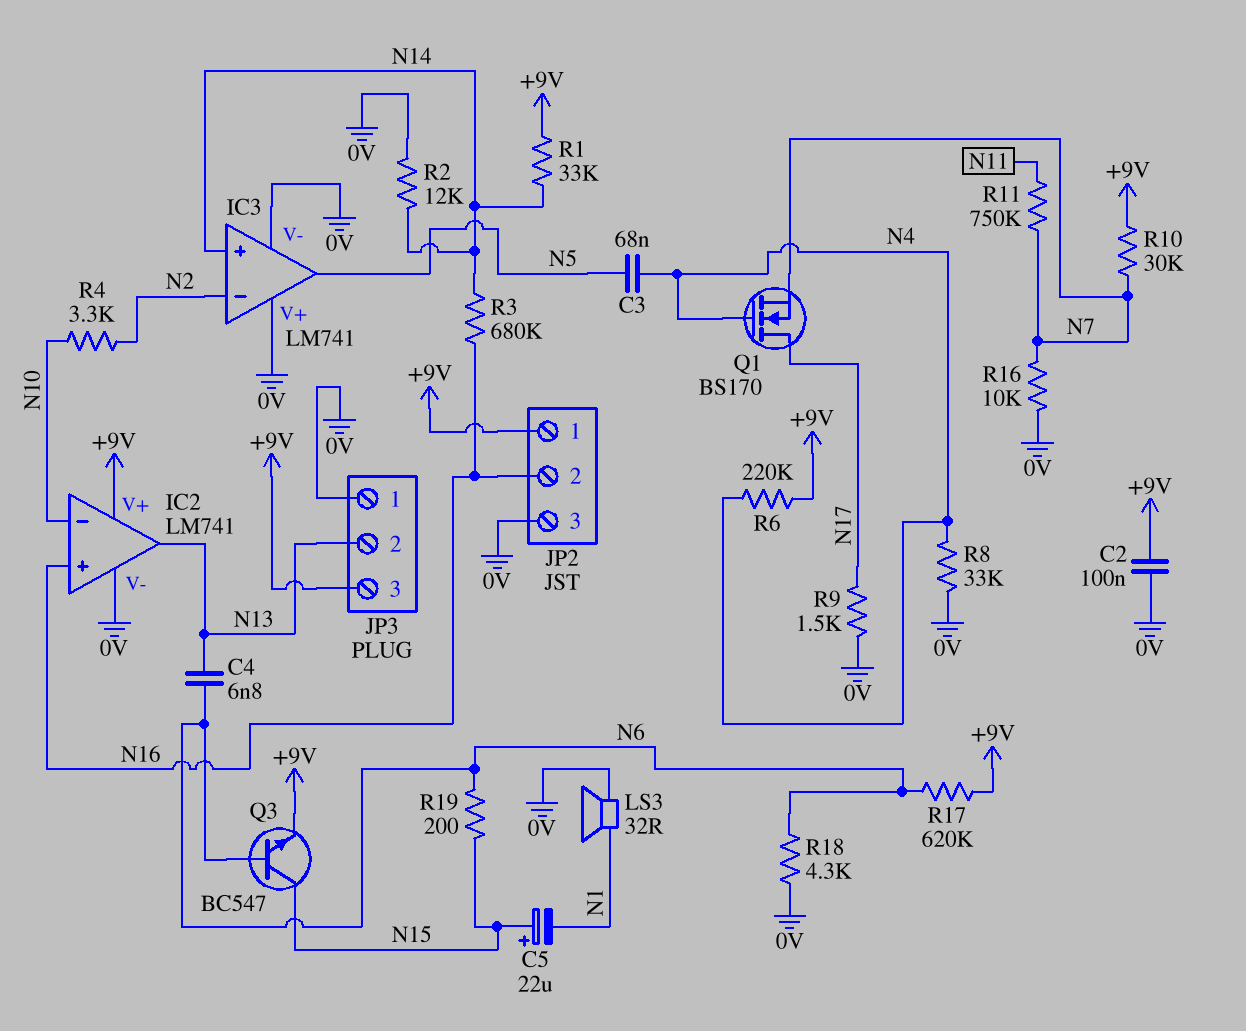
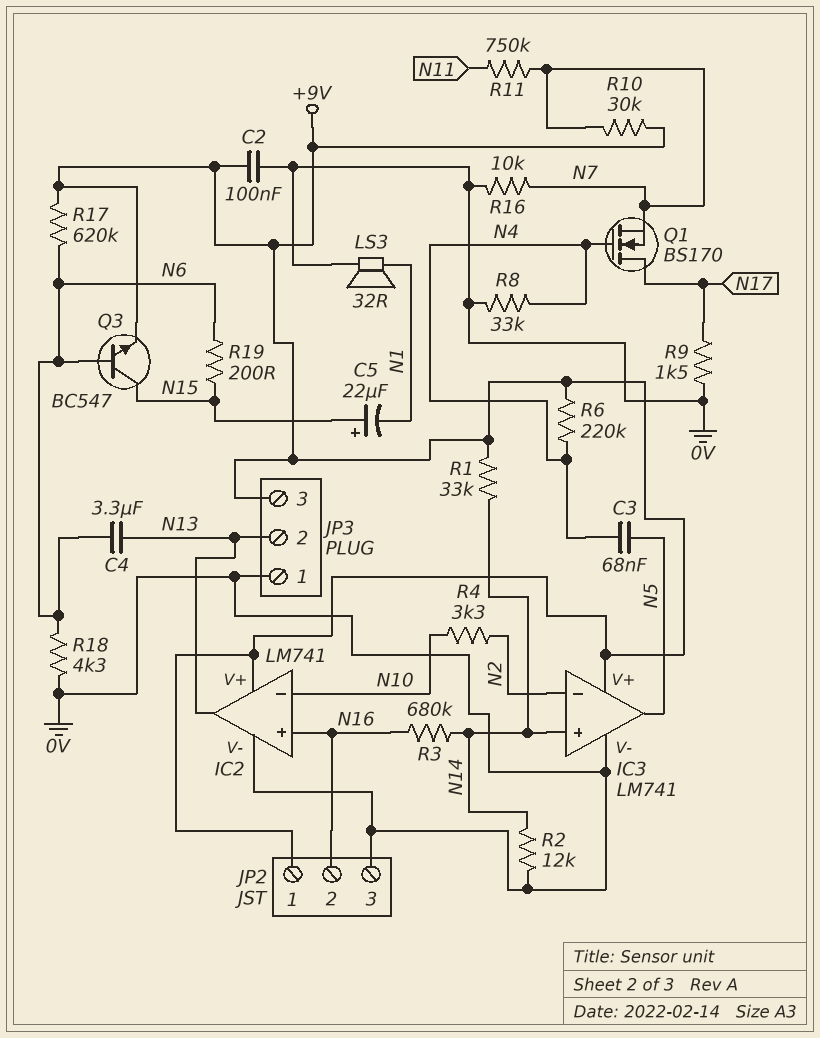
C4: 6.8nF (N6, N13) -> 3.3uF (N6, N13)
IC3 pin V+: 0V -> +9V

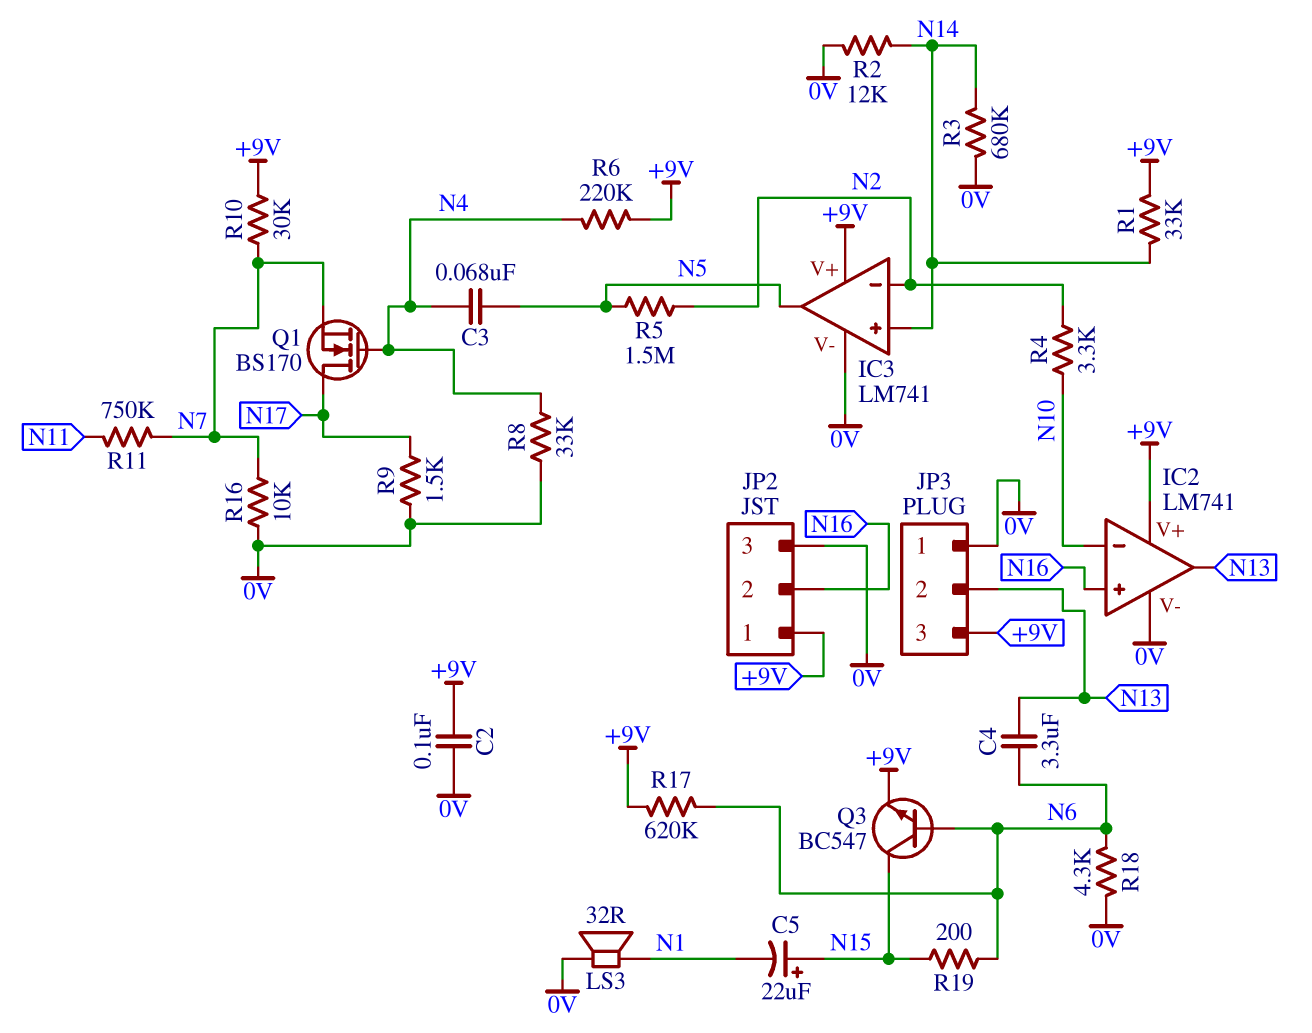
R3: 680k (N14, N16) -> 680k (0V, N14)
R5: none -> 1.5M (N2, N5)

